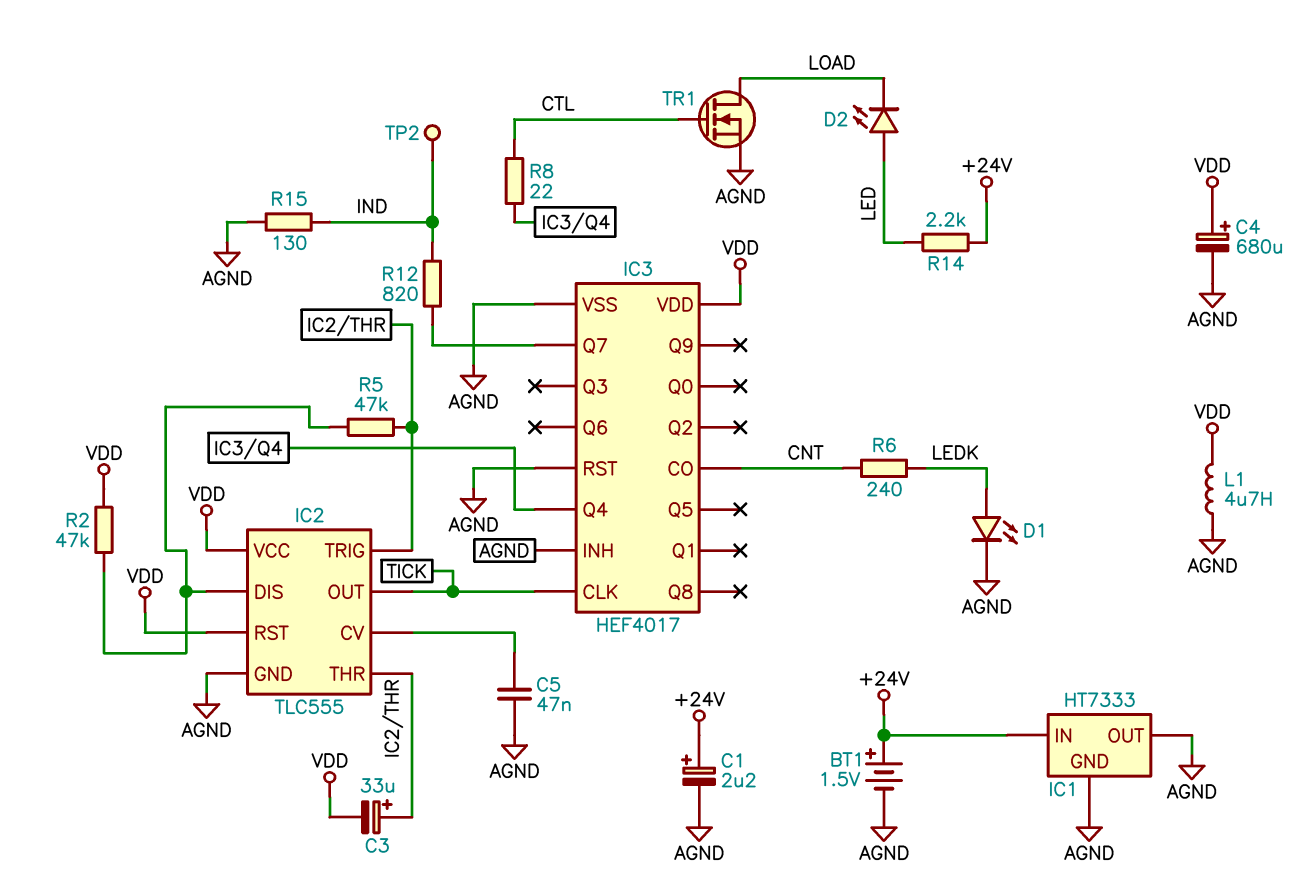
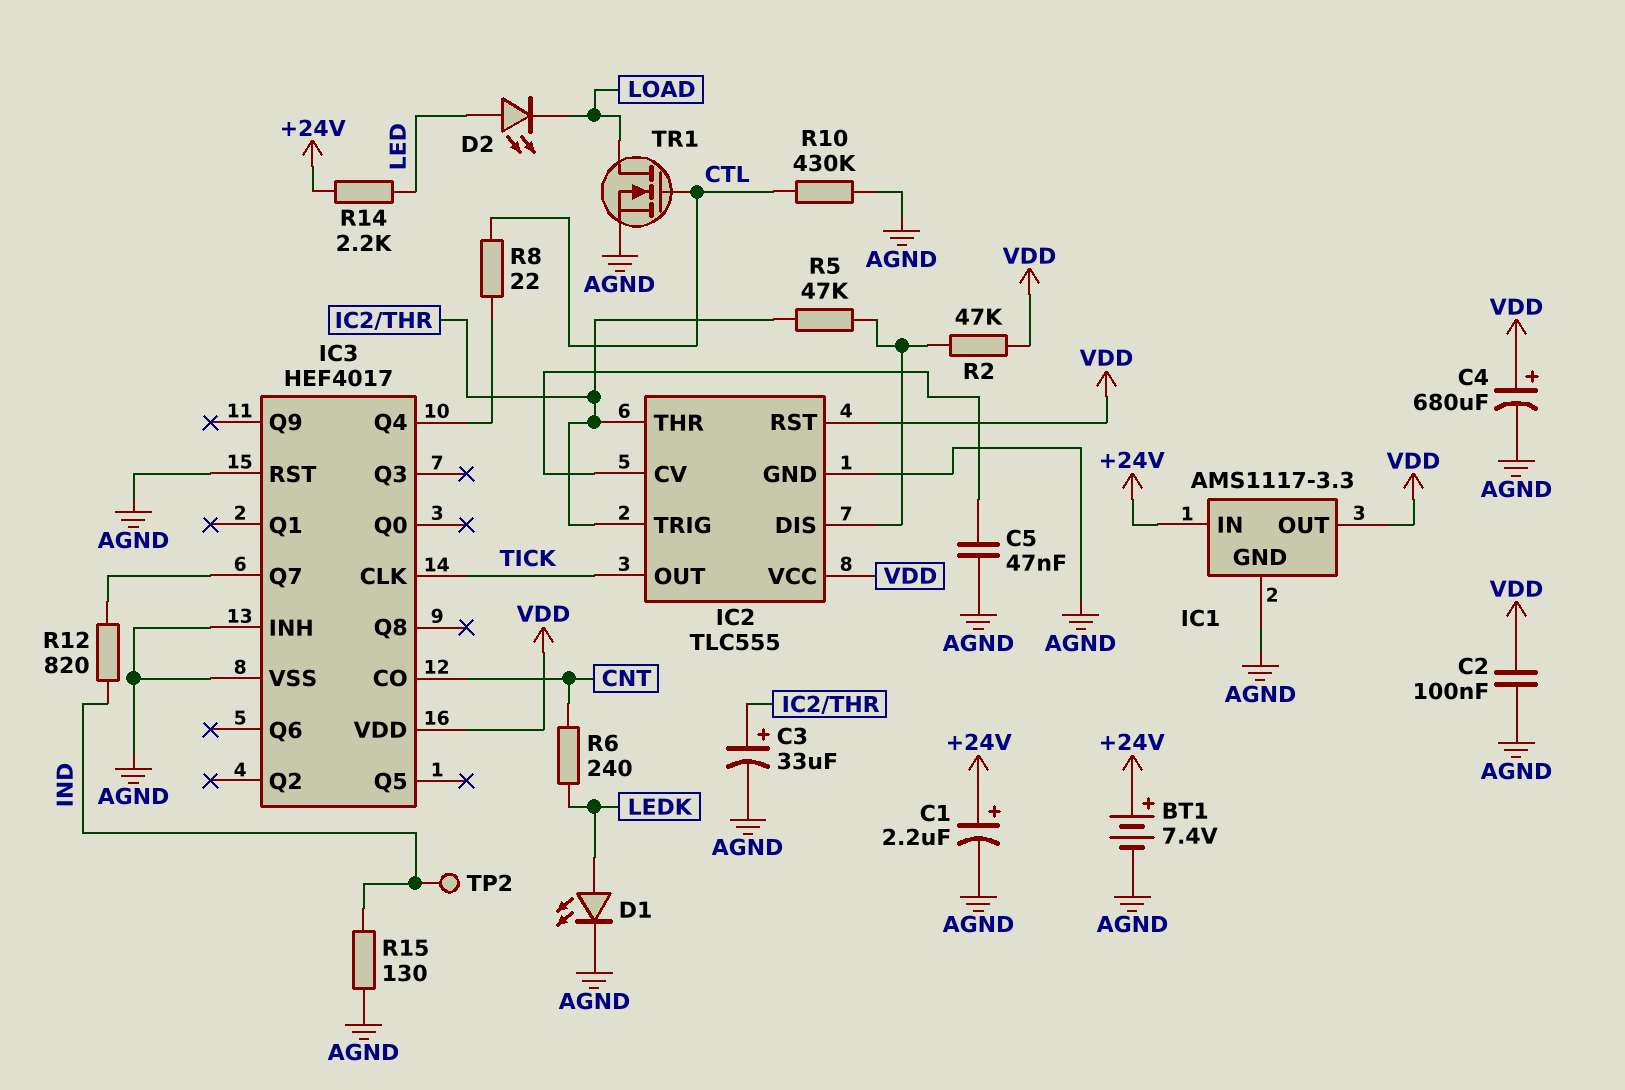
BT1: 1.5V (plus +24V, minus AGND) -> 7.4V (plus +24V, minus AGND)
C2: none -> 100nF (AGND, VDD)
C3: 33uF (plus IC2/THR, minus VDD) -> 33uF (plus IC2/THR, minus AGND)
IC1: HT7333 -> AMS1117-3.3
IC1 pin OUT: AGND -> VDD
L1: 4.7uH (AGND, VDD) -> none
R10: none -> 430k (AGND, CTL)

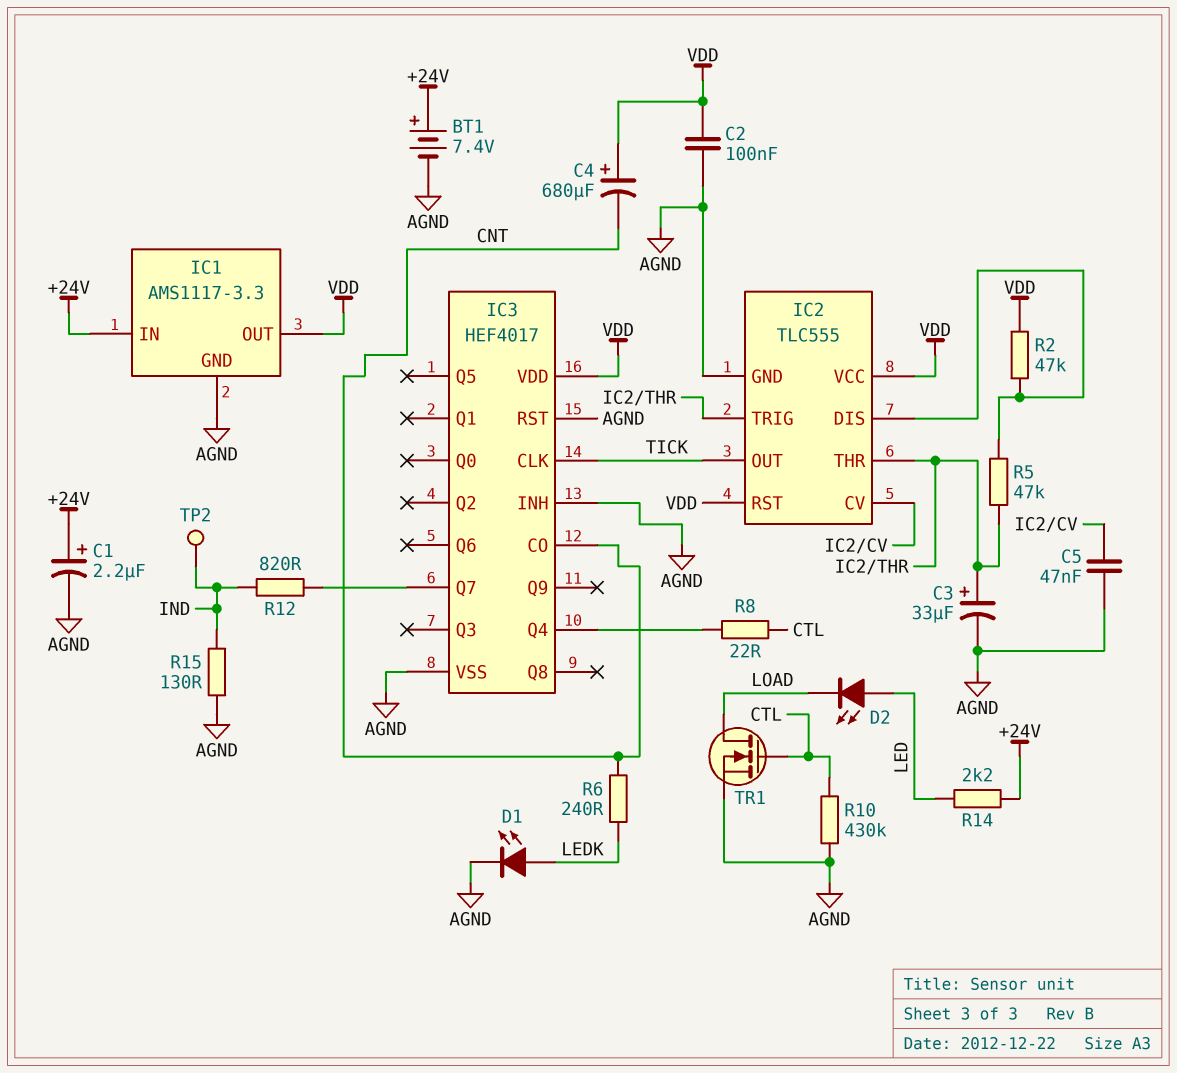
C4: 680uF (plus VDD, minus AGND) -> 680uF (plus VDD, minus CNT)

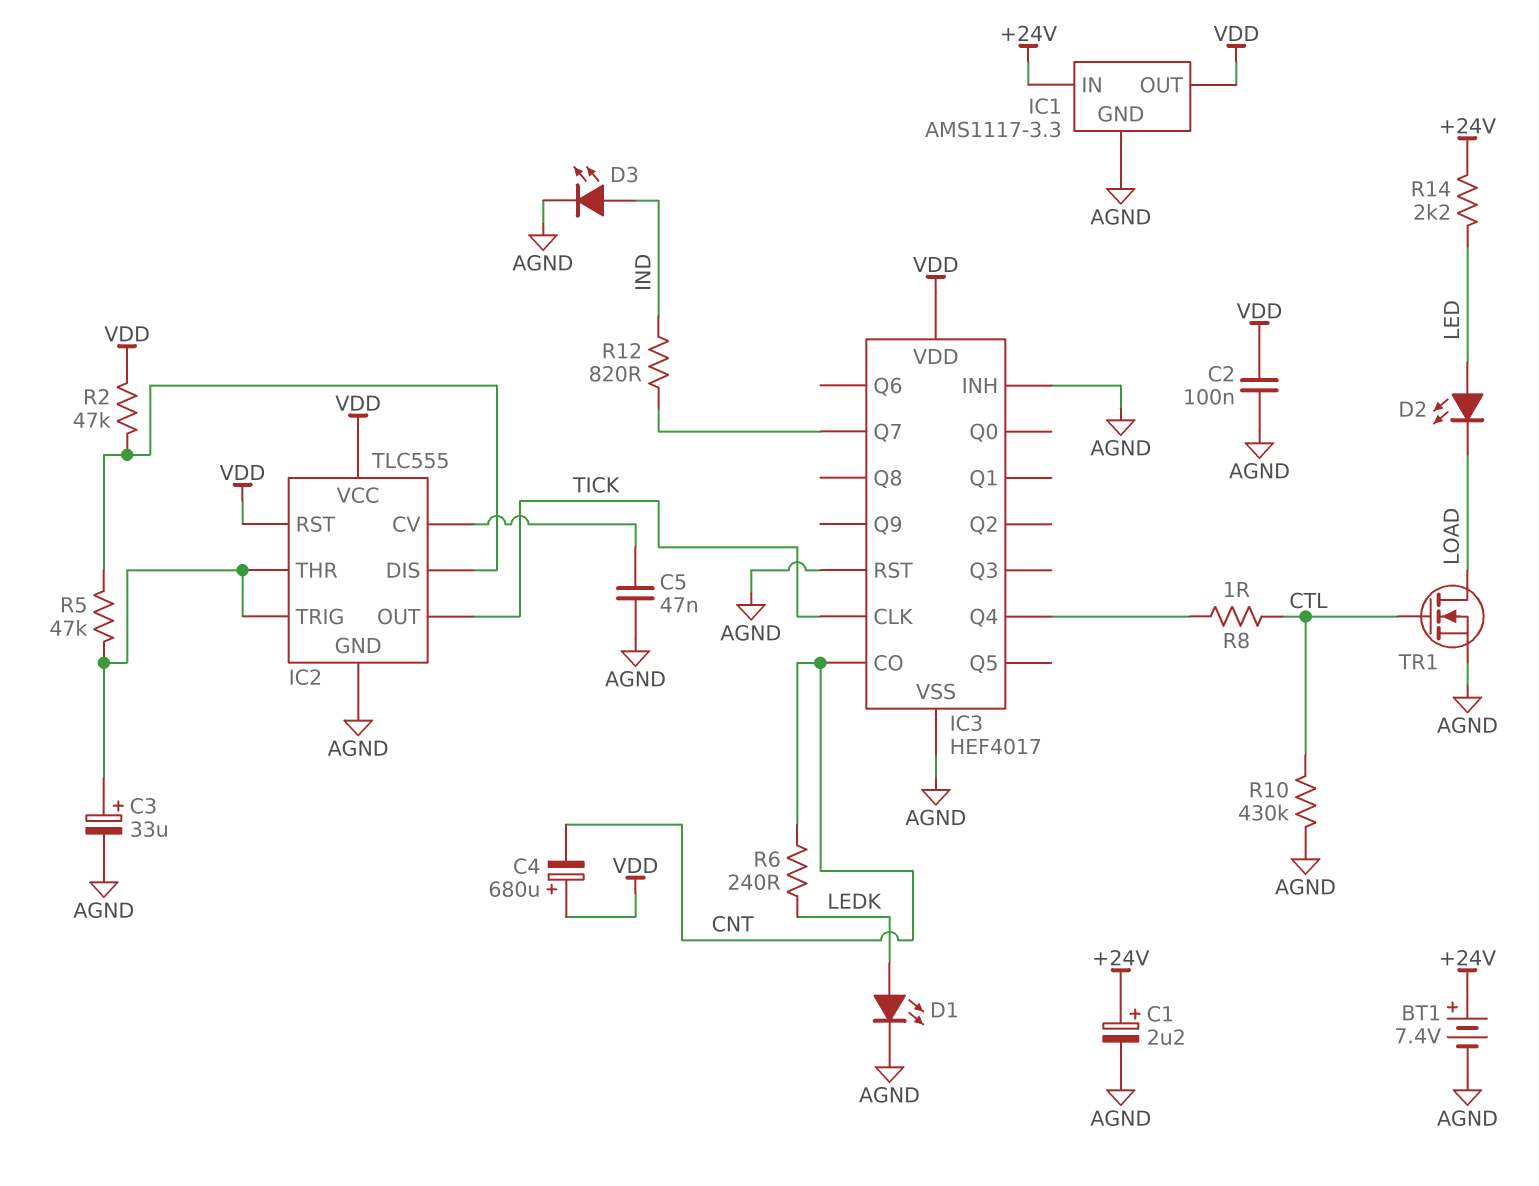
D3: none -> LED (A IND, K AGND)
R8: 22 (CTL, IC3/Q4) -> 1 (CTL, IC3/Q4)
R15: 130 (AGND, IND) -> none
TP2: test point (IND) -> none

